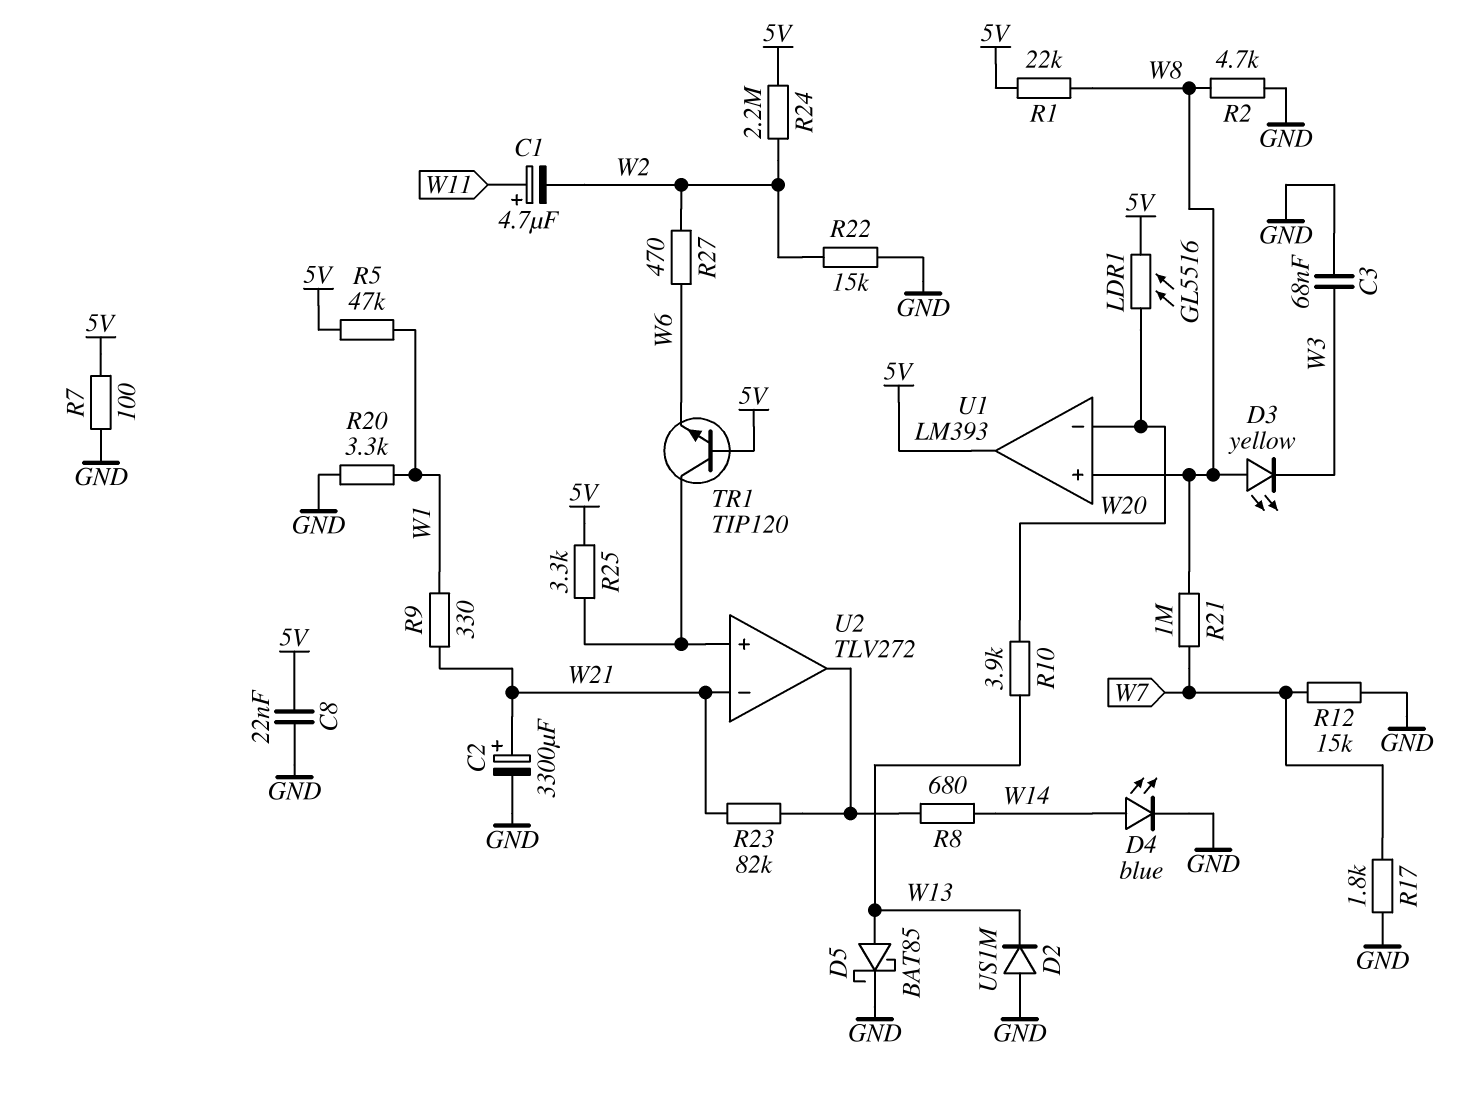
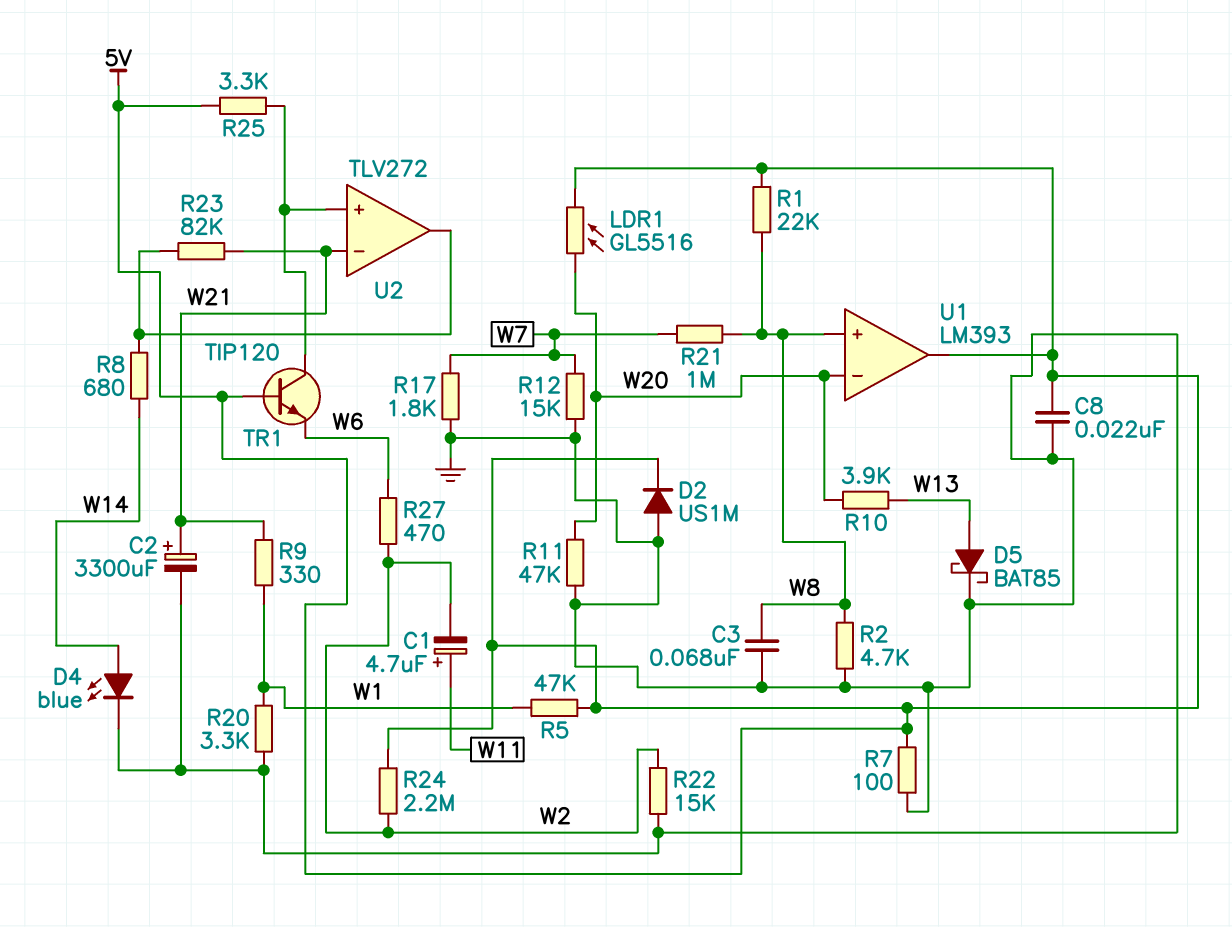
C3: 68nF (GND, W3) -> 68nF (GND, W8)
D2: diode US1M (A GND, K W13) -> diode US1M (A GND, K 5V)
D3: LED yellow (A W8, K W3) -> none
R11: none -> 47k (GND, W20)

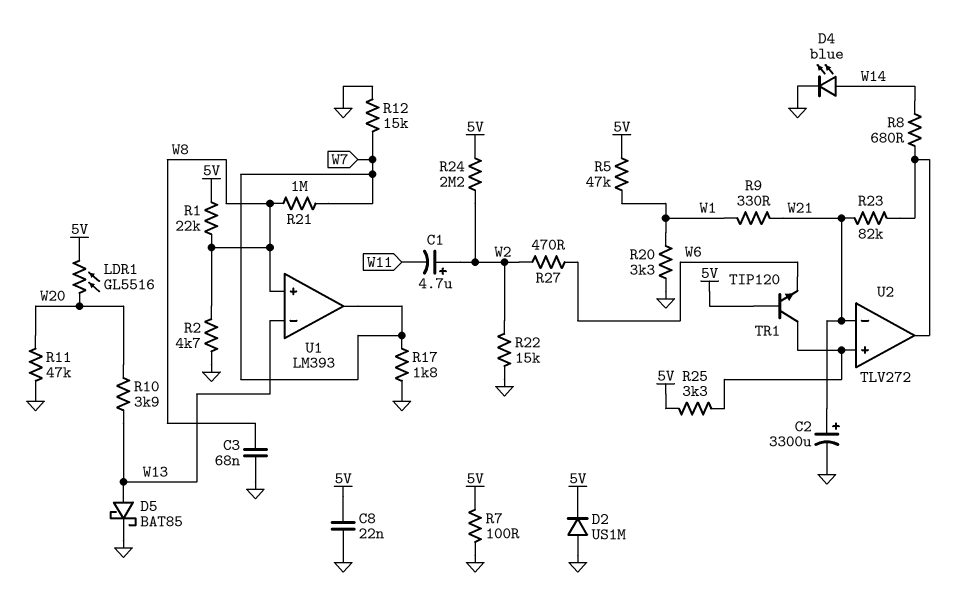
C1: 4.7uF (plus W11, minus W2) -> 4.7uF (plus W2, minus W11)
U1 pin in-: W20 -> W13
U1 pin out: 5V -> W7

